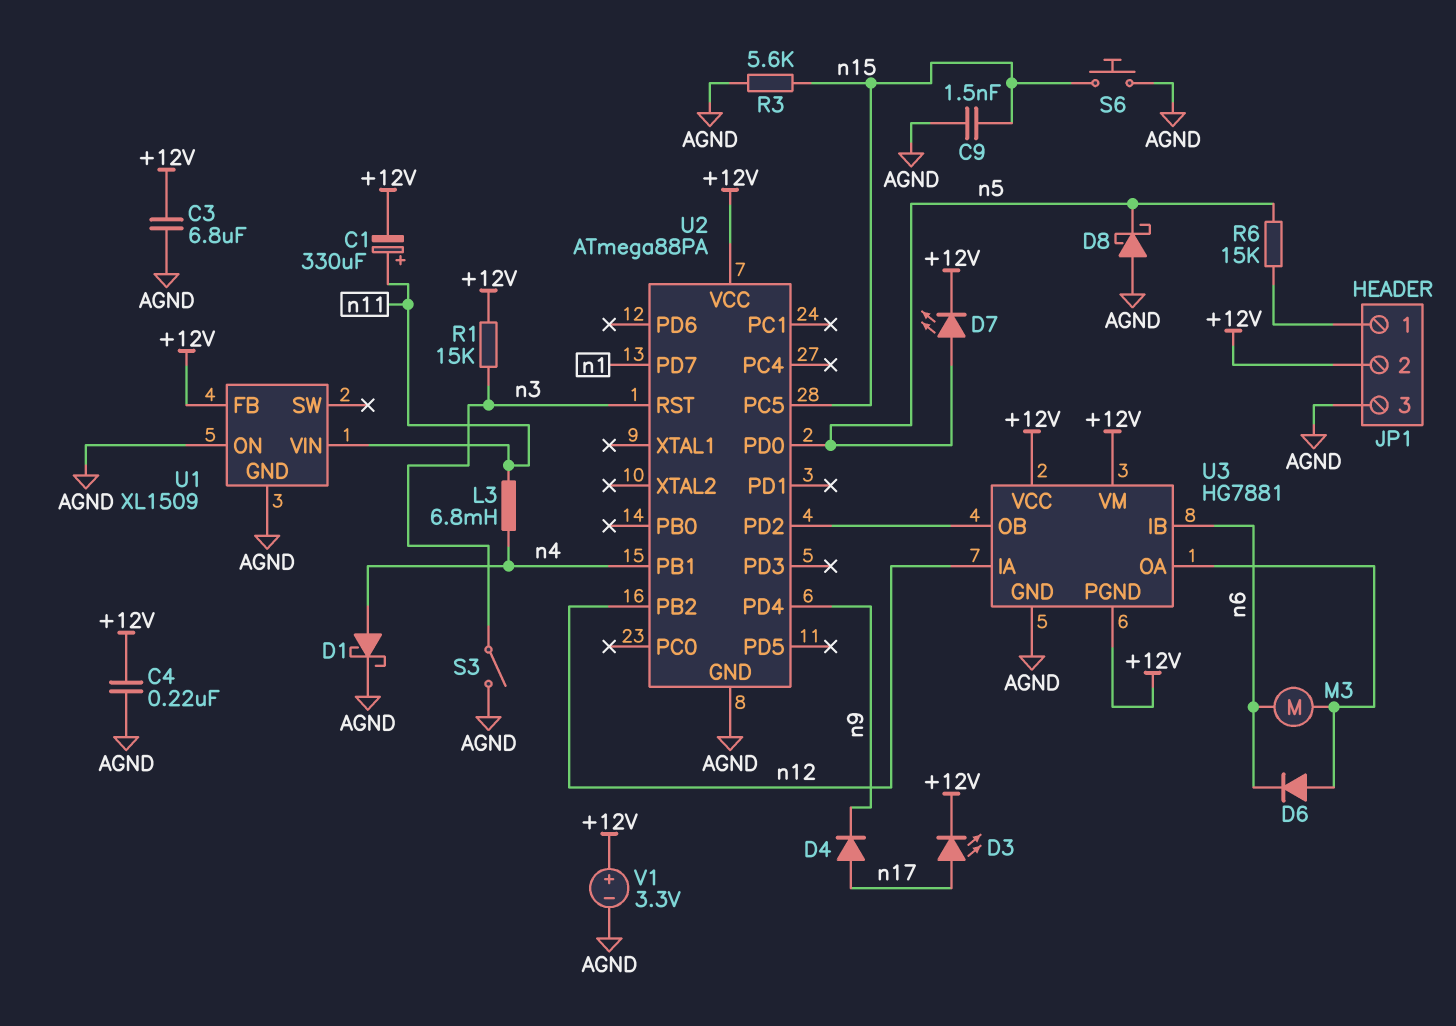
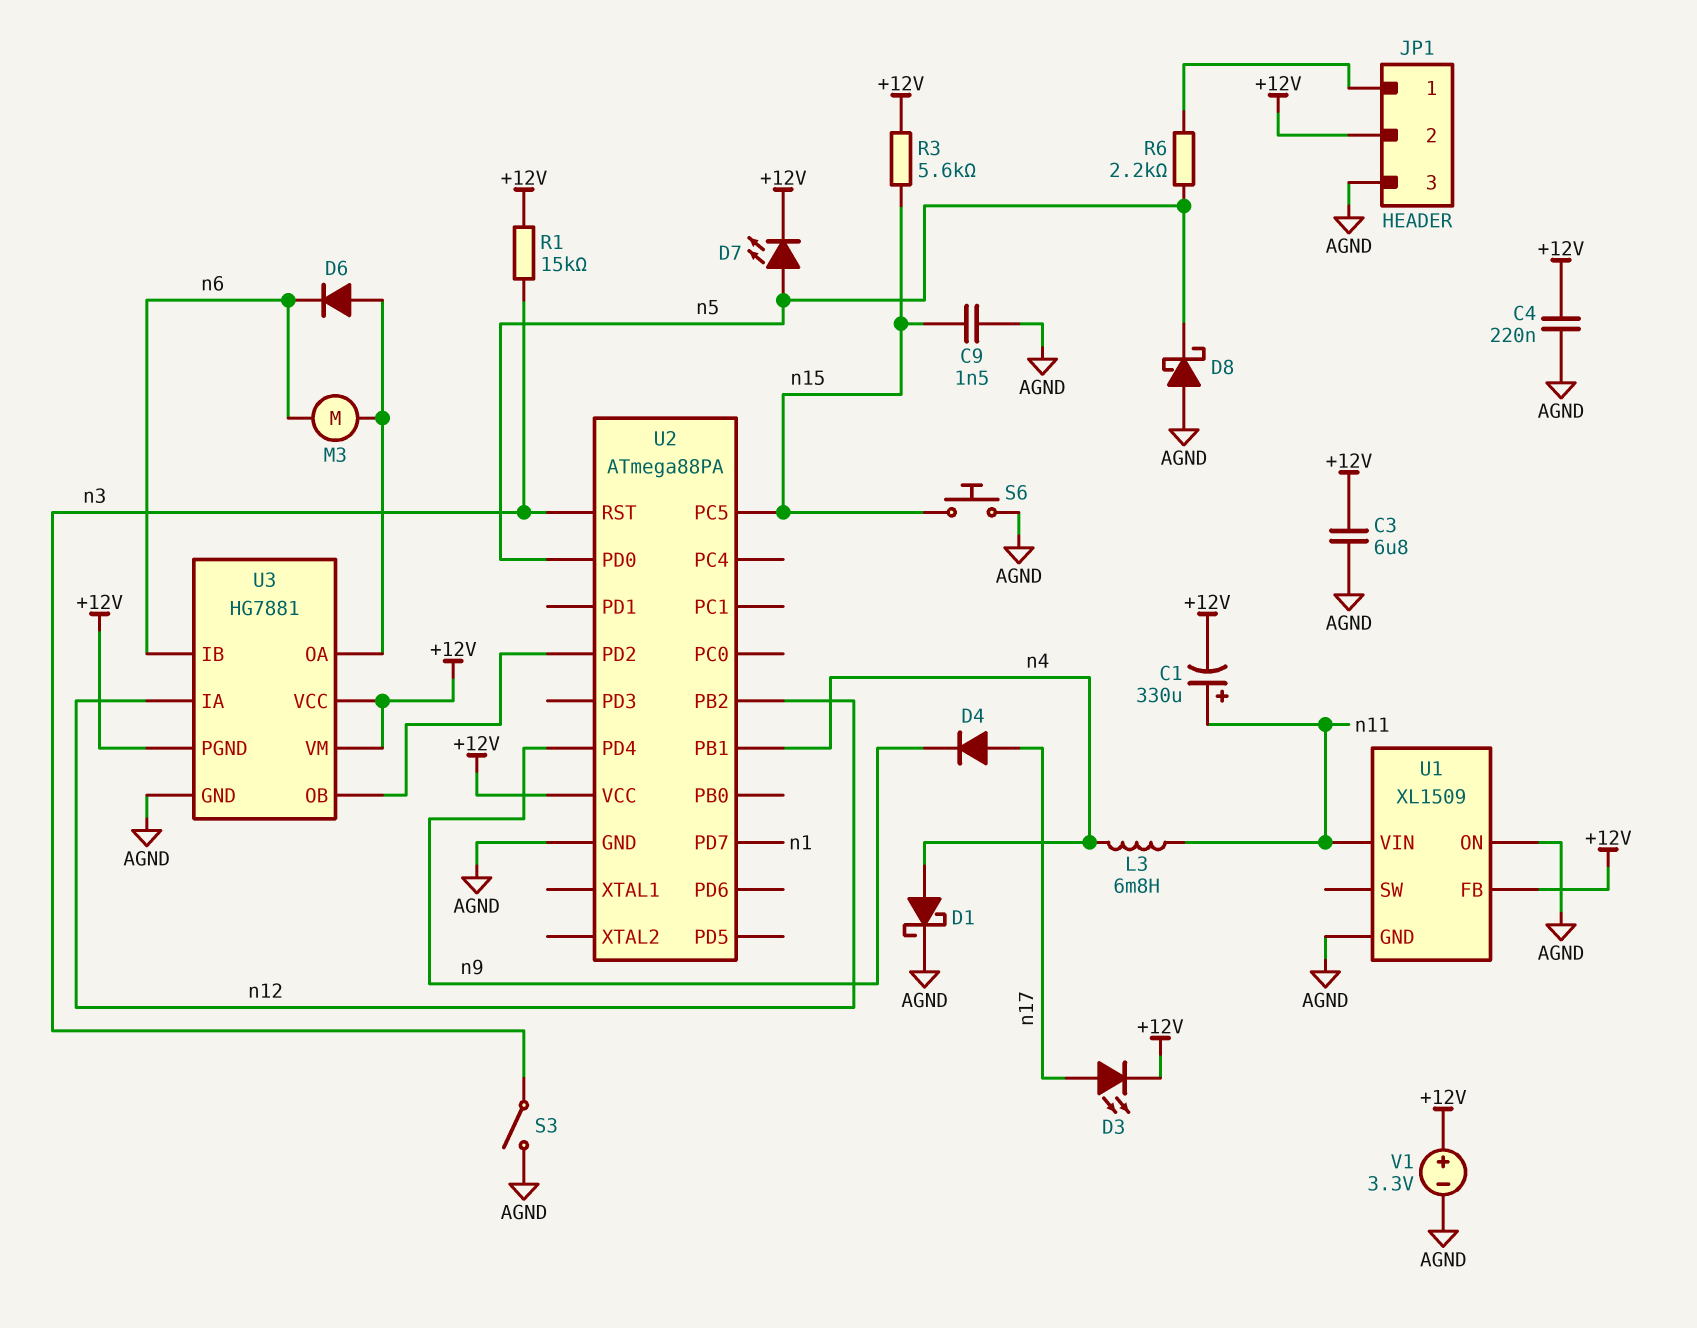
R3: 5.6k (AGND, n15) -> 5.6k (+12V, n15)
R6: 15k (JP1/1, n5) -> 2.2k (JP1/1, n5)

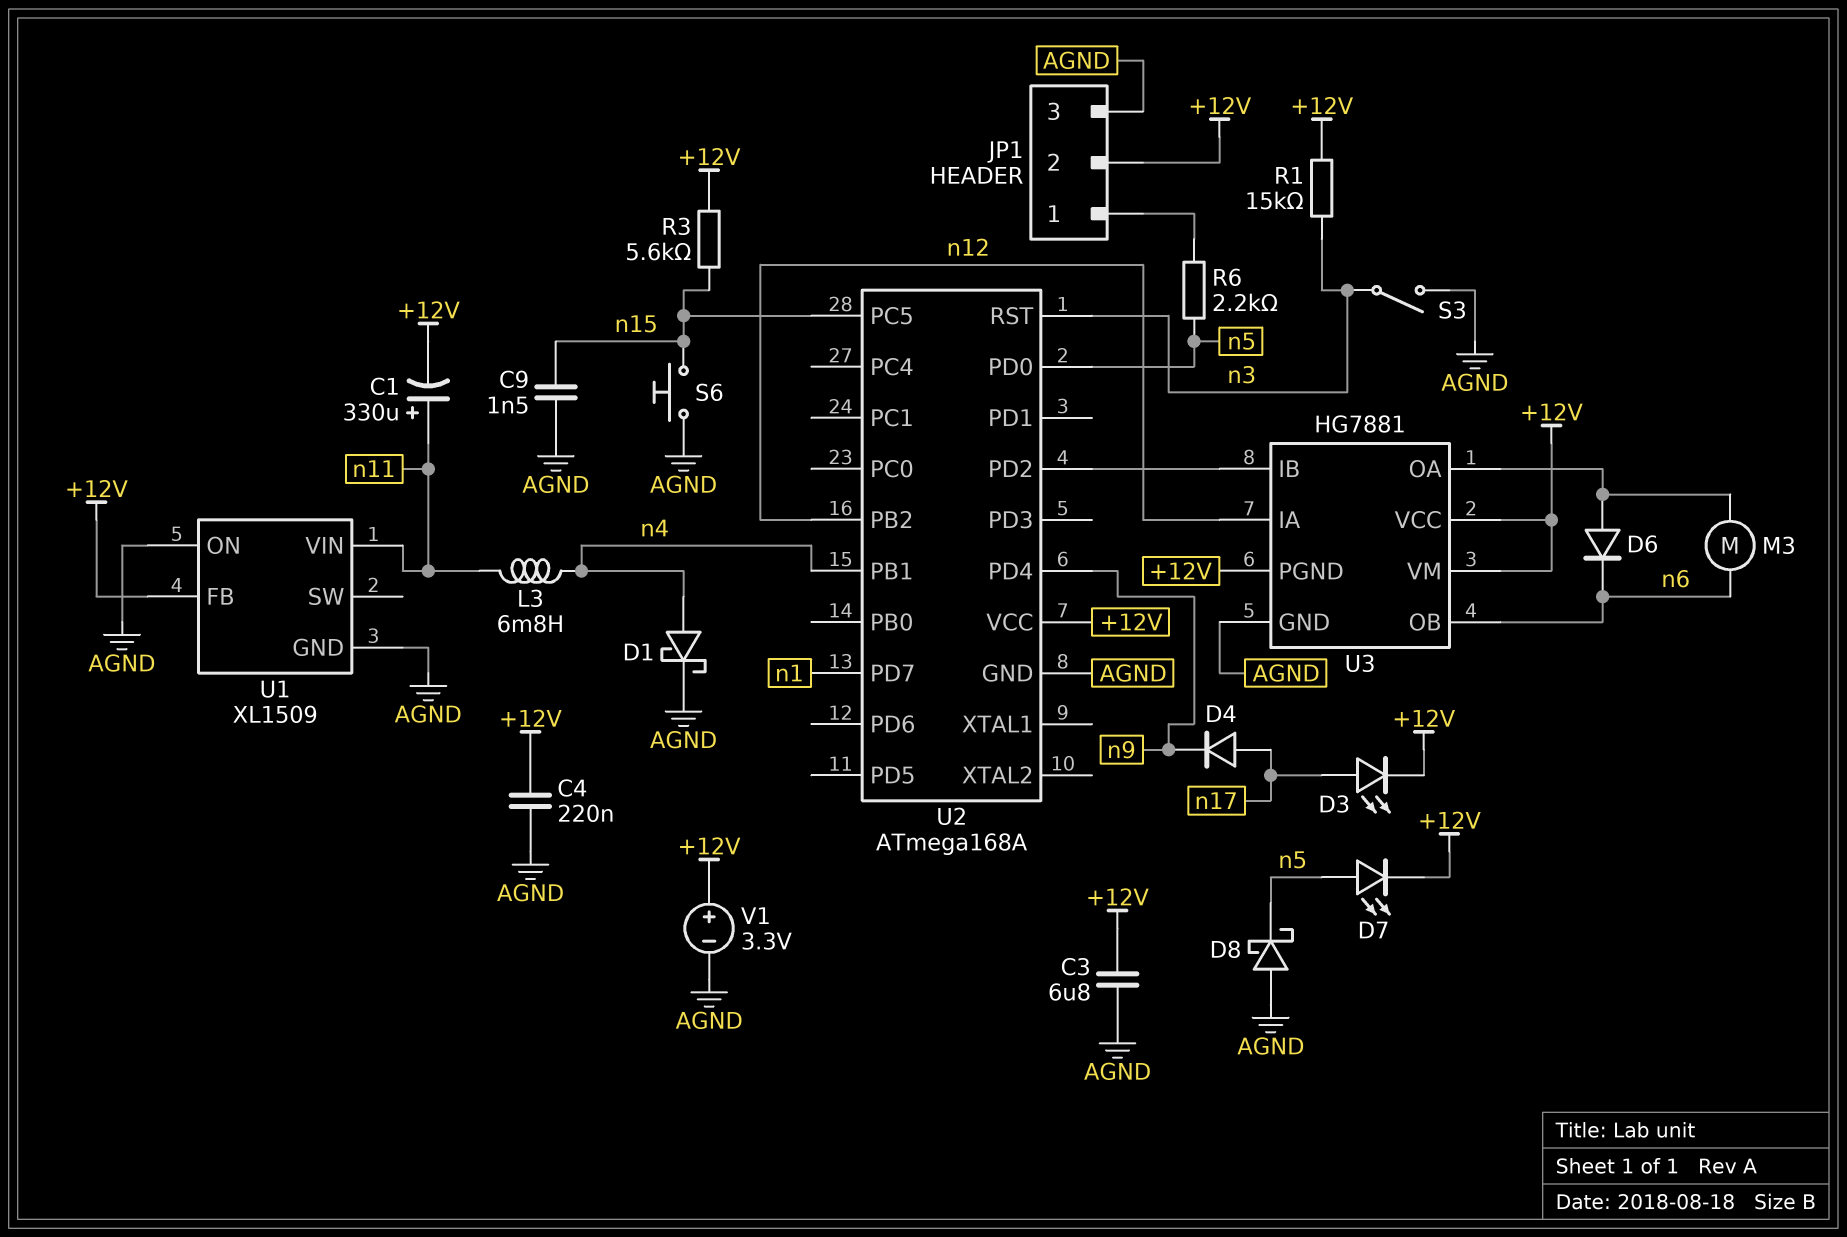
U2: ATmega88PA -> ATmega168A
U3 pin IB: n6 -> U2/PD2
U3 pin OB: U2/PD2 -> n6

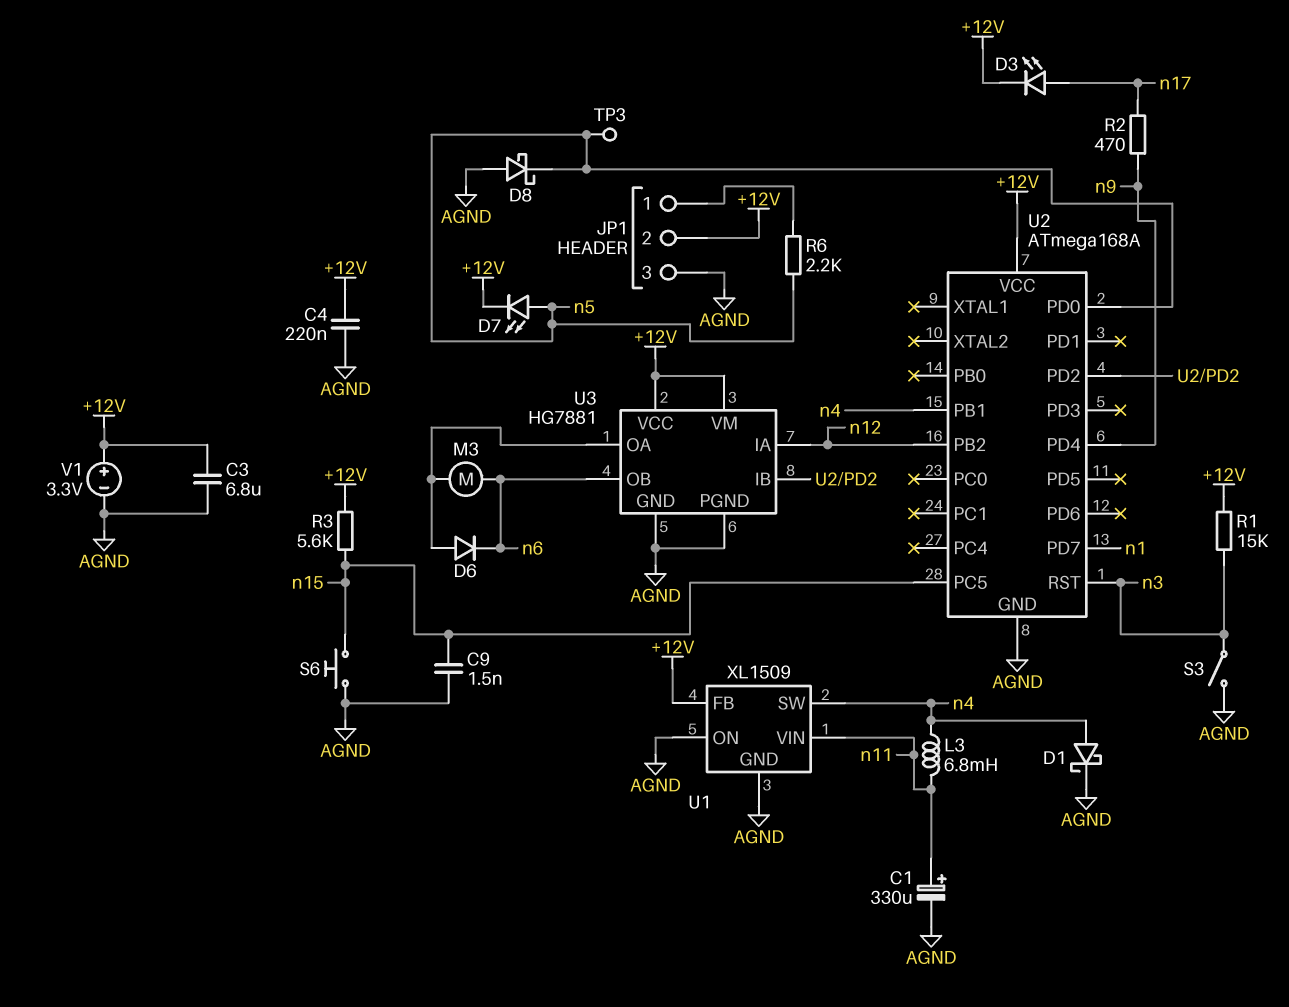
C1: 330uF (plus n11, minus +12V) -> 330uF (plus n11, minus AGND)
D4: diode (A n17, K n9) -> none
R2: none -> 470 (n9, n17)
TP3: none -> test point (n5)
U1 pin SW: none -> n4
U3 pin PGND: +12V -> AGND

